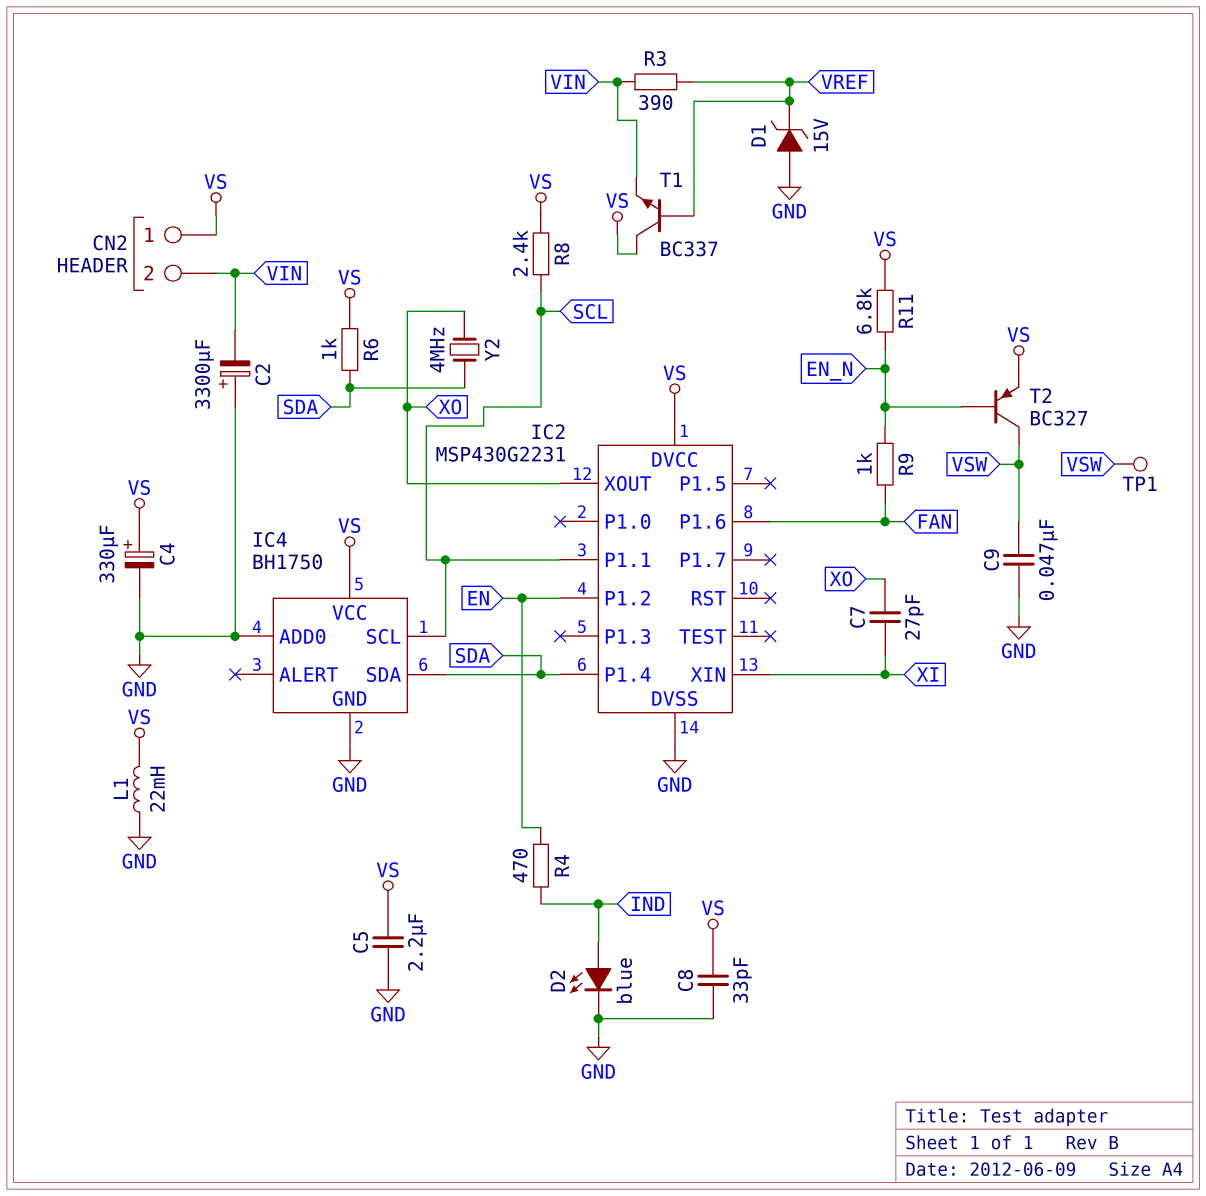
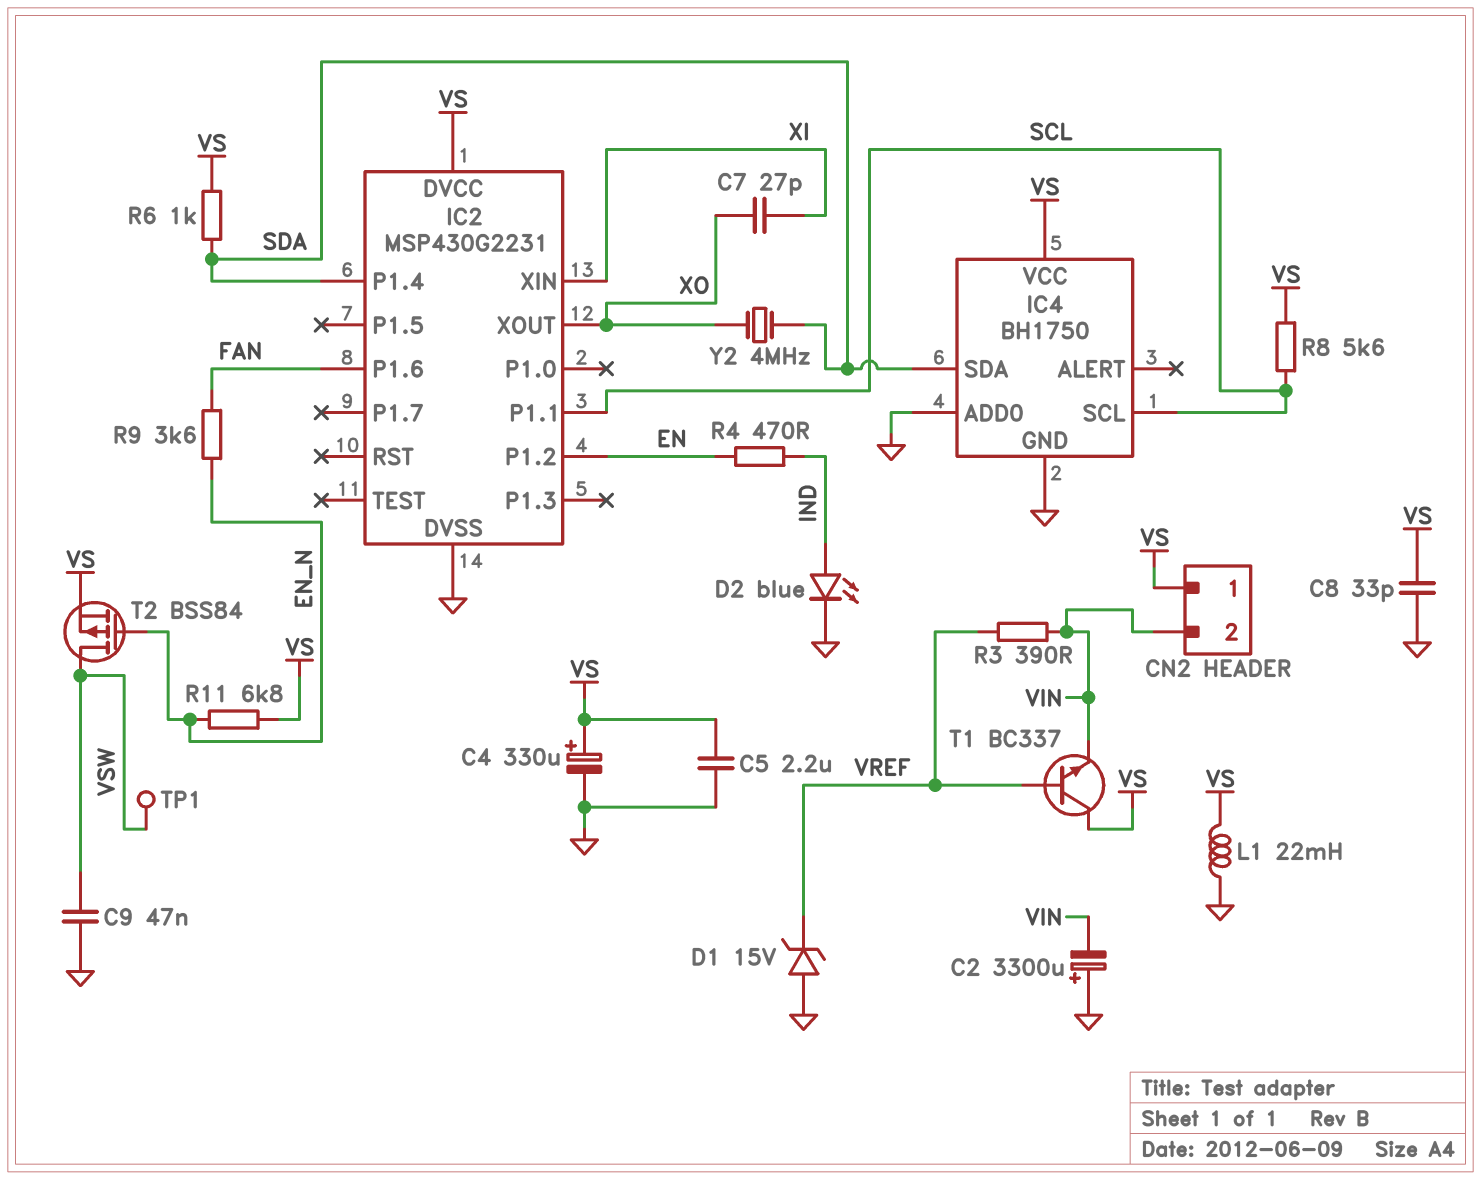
R8: 2.4k (SCL, VS) -> 5.6k (SCL, VS)
R9: 1k (EN_N, FAN) -> 3.6k (EN_N, FAN)
T2: PNP BC327 (B EN_N, C VSW, E VS) -> PMOS BSS84 (G EN_N, D VSW, S VS)

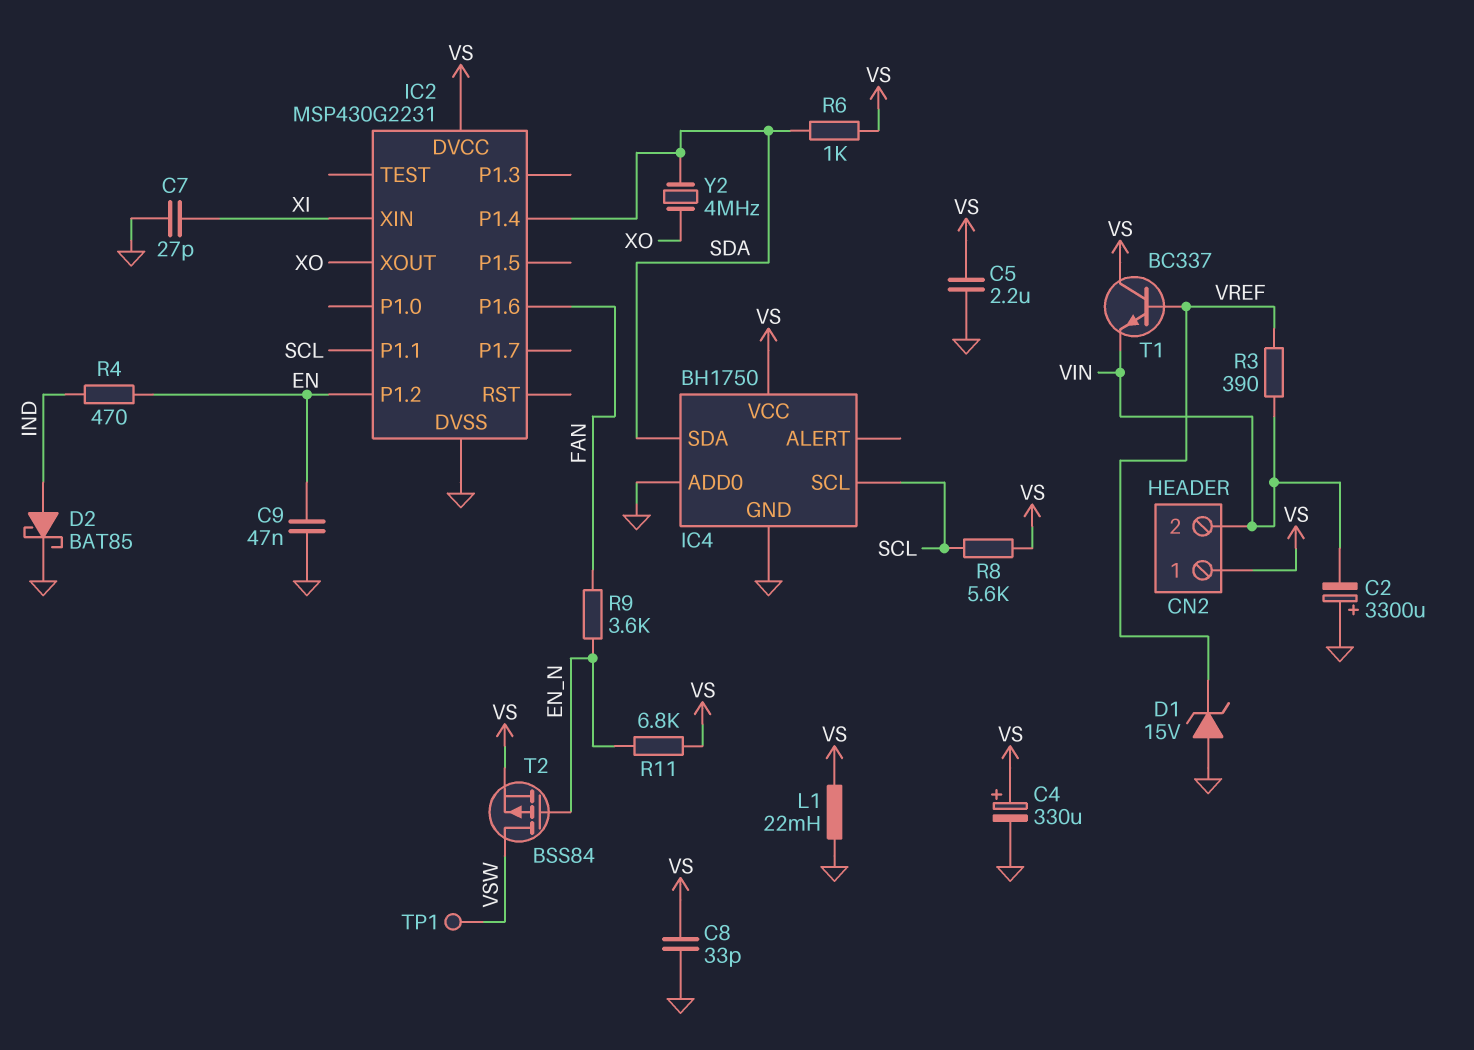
C7: 27pF (XI, XO) -> 27pF (GND, XI)
C9: 47nF (GND, VSW) -> 47nF (EN, GND)
D2: LED blue (A IND, K GND) -> schottky BAT85 (A IND, K GND)

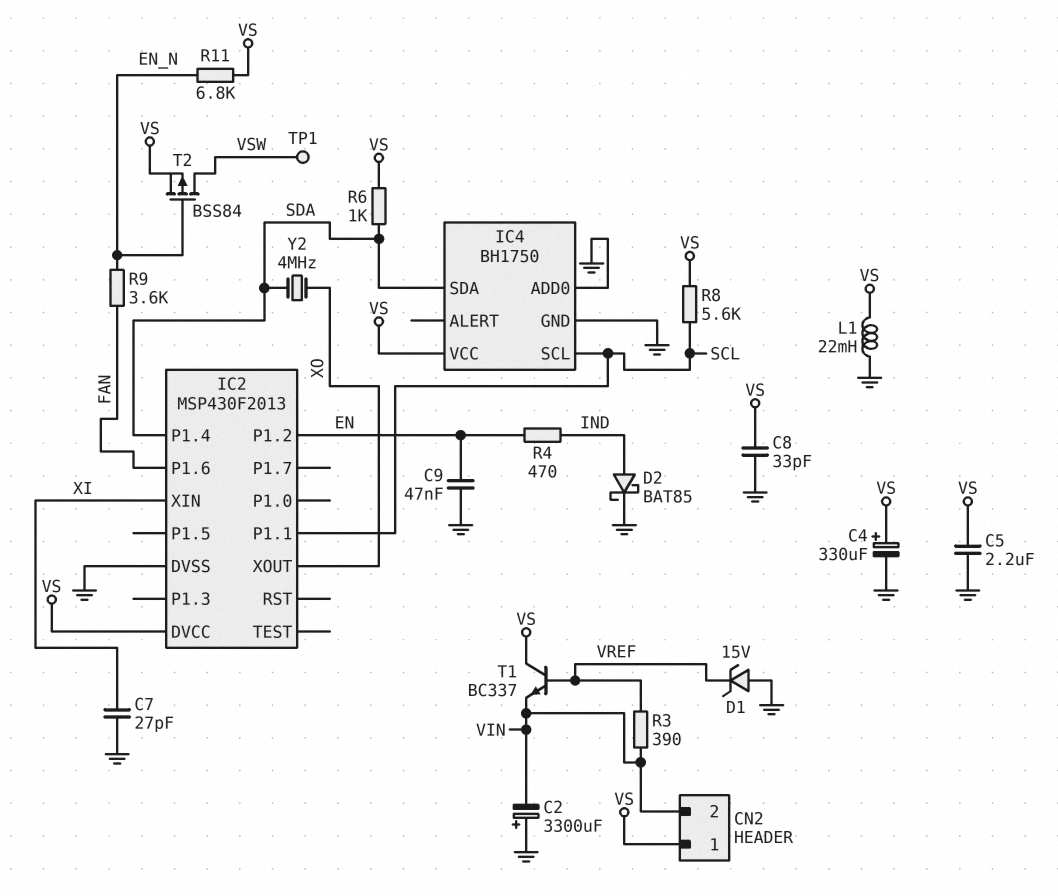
IC2: MSP430G2231 -> MSP430F2013

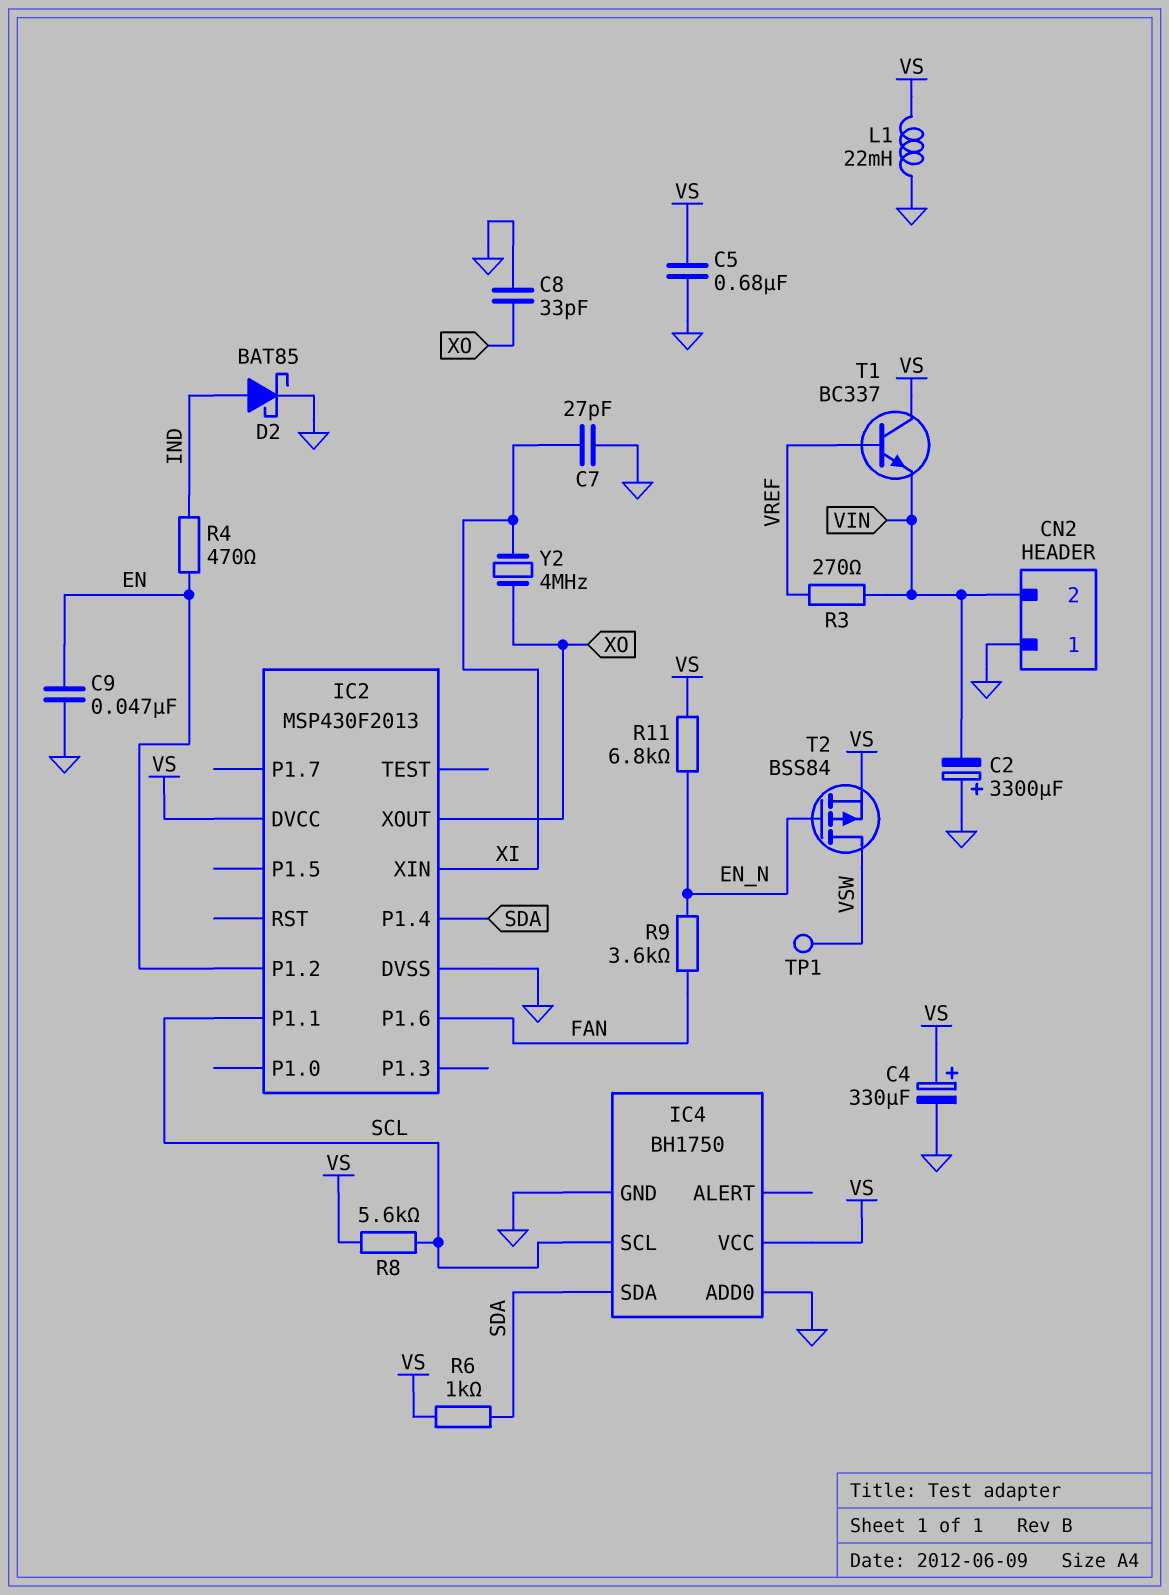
C5: 2.2uF (GND, VS) -> 680nF (GND, VS)
C8: 33pF (GND, VS) -> 33pF (GND, XO)
CN2 pin 1: VS -> GND
D1: zener 15V (A GND, K VREF) -> none
R3: 390 (VIN, VREF) -> 270 (VIN, VREF)
Y2: 4MHz (SDA, XO) -> 4MHz (XI, XO)

